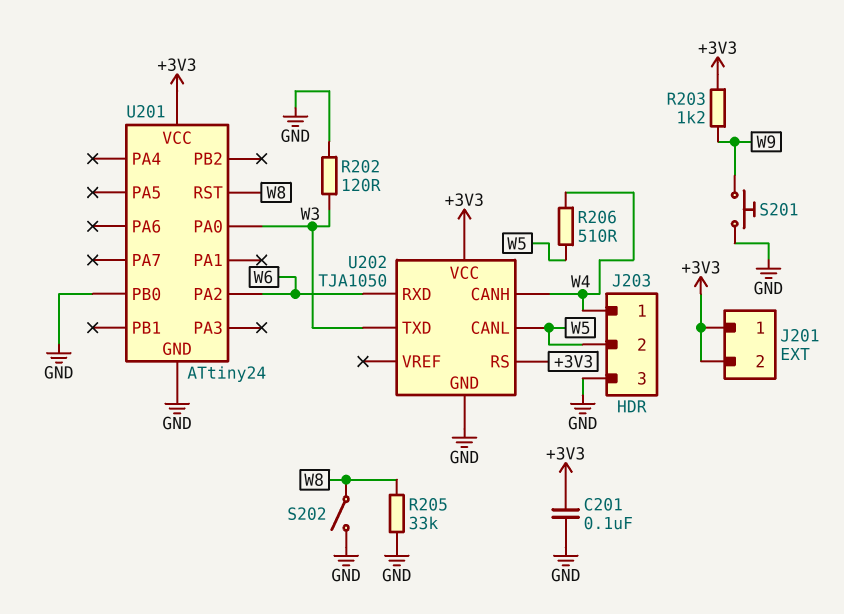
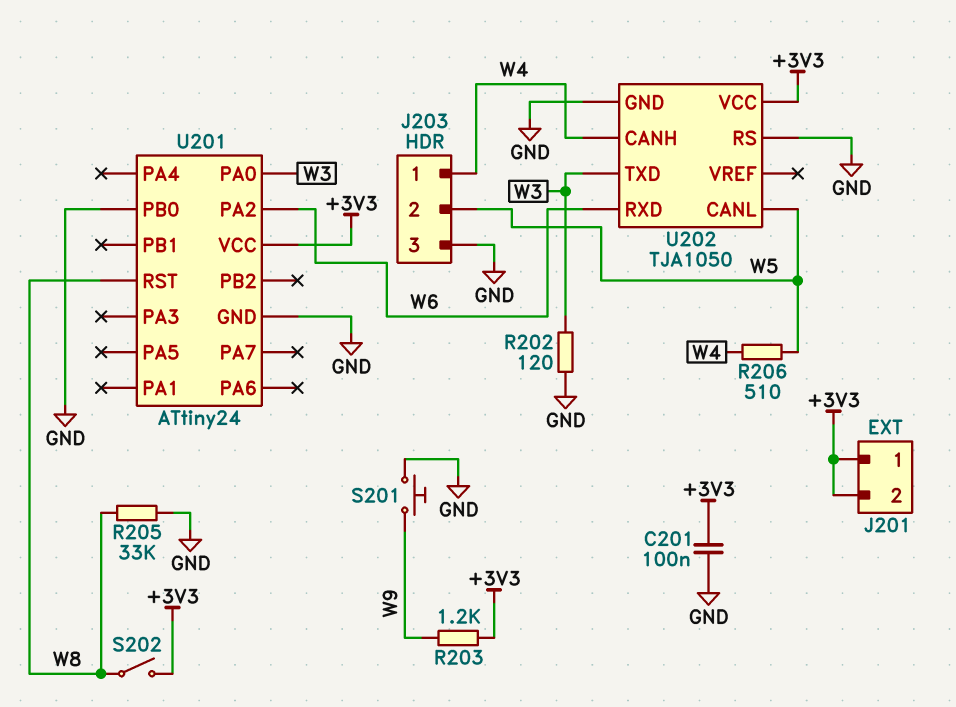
S202: switch (GND, W8) -> switch (+3V3, W8)
U202 pin RS: +3V3 -> GND

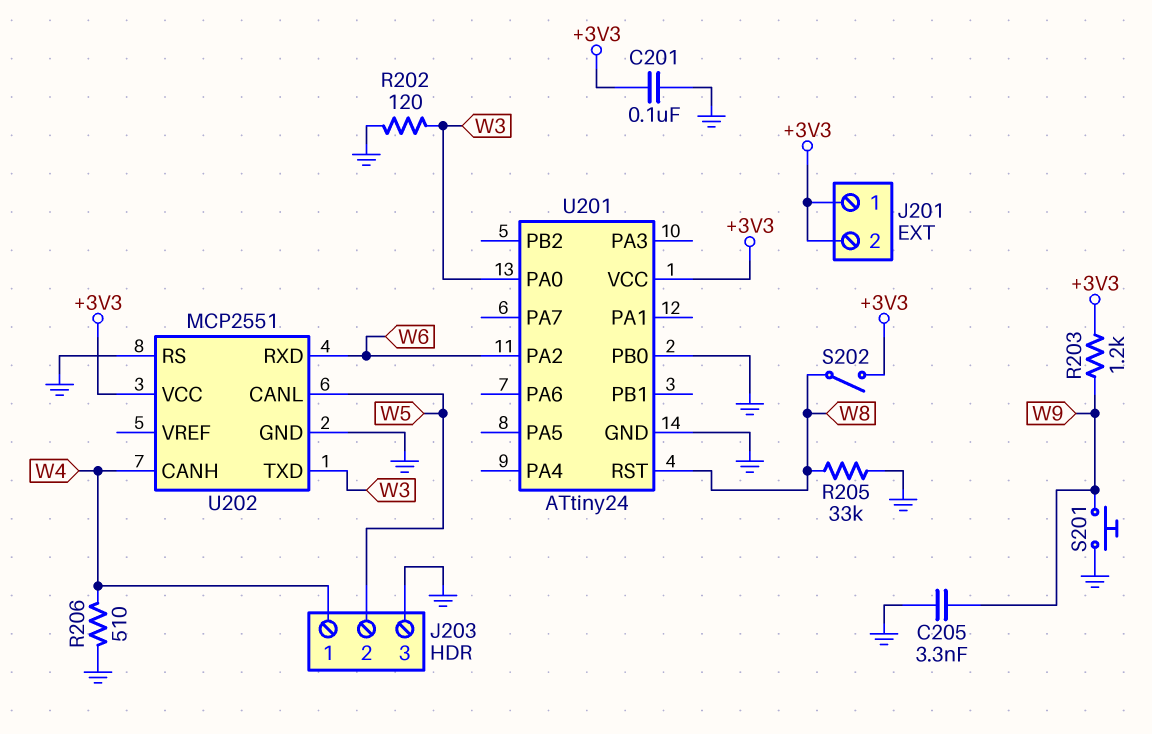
C205: none -> 3.3nF (GND, W9)
R206: 510 (W4, W5) -> 510 (GND, W4)
U202: TJA1050 -> MCP2551

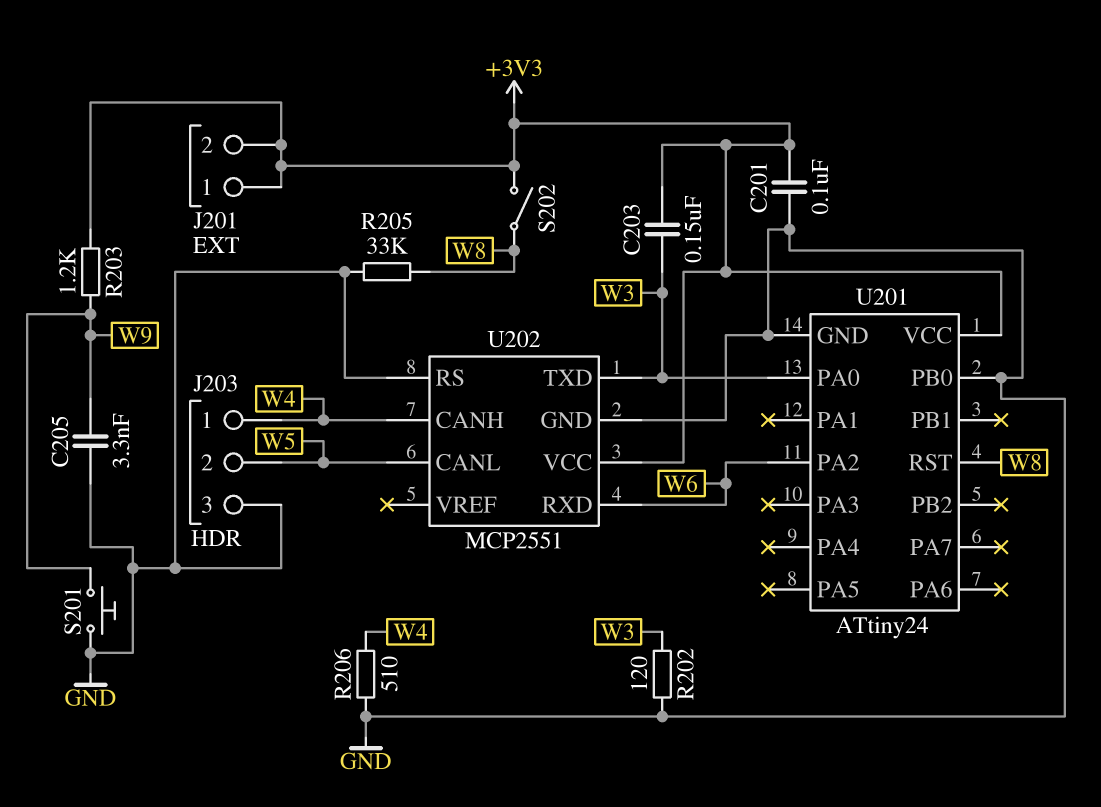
C203: none -> 150nF (+3V3, W3)

